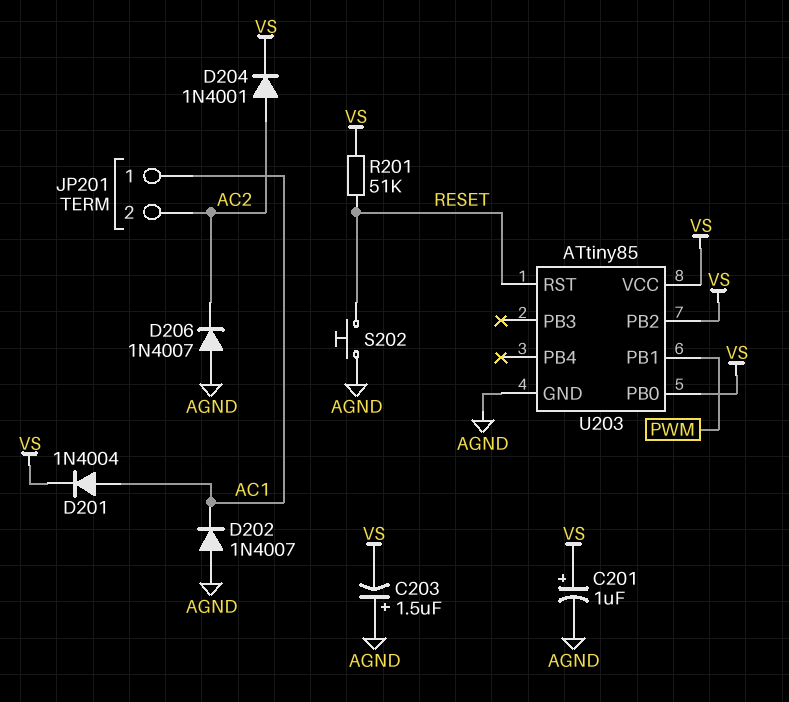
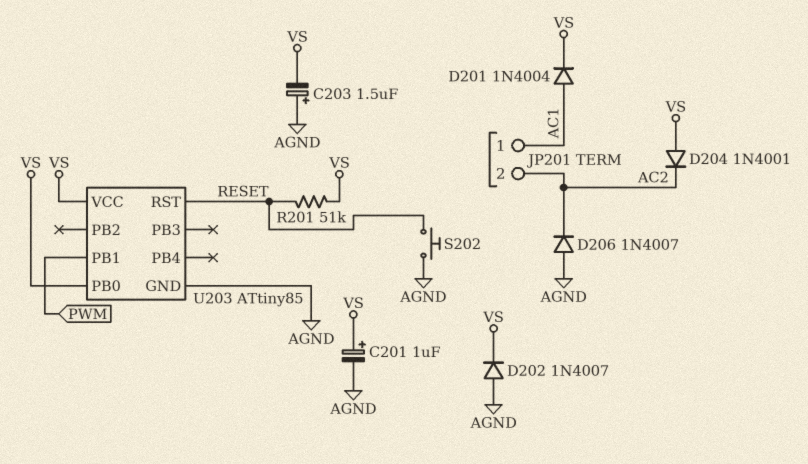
D202: diode 1N4007 (A AGND, K AC1) -> diode 1N4007 (A AGND, K VS)
D204: diode 1N4001 (A AC2, K VS) -> diode 1N4001 (A VS, K AC2)
U203 pin PB2: VS -> none

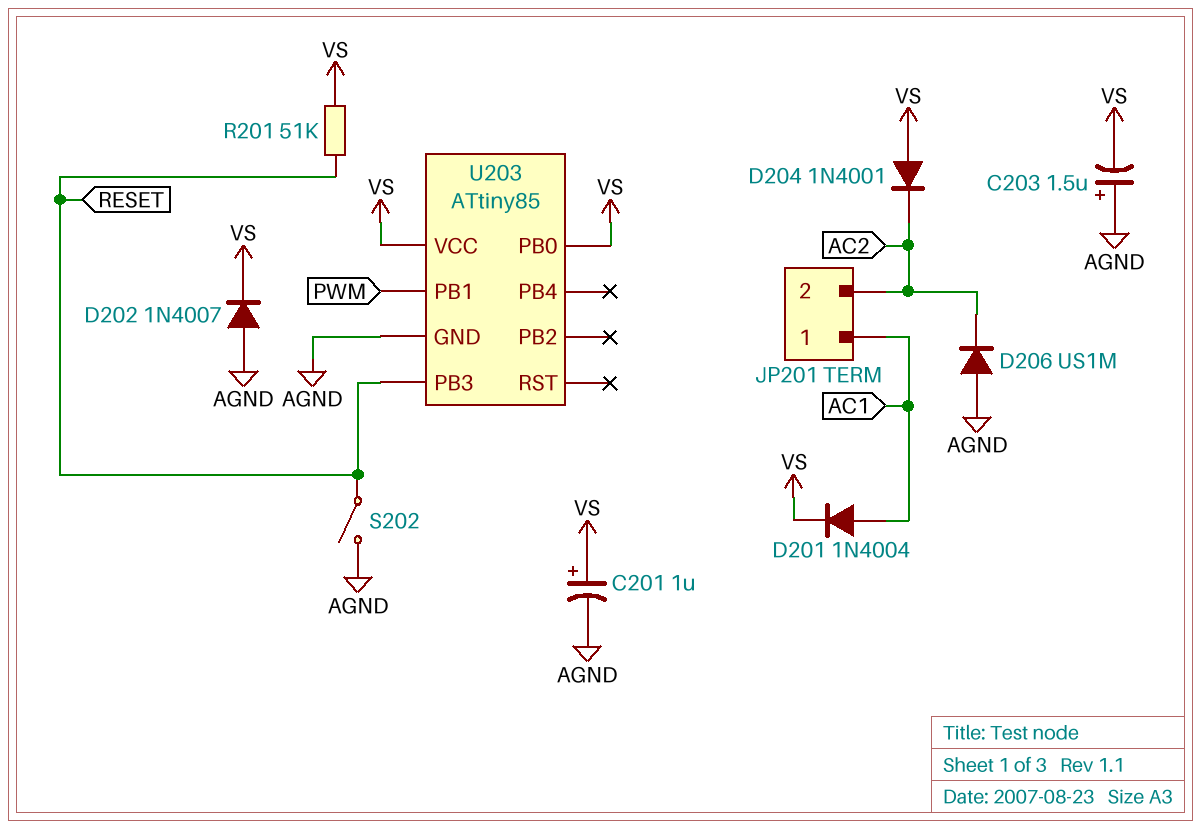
D206: diode 1N4007 (A AGND, K AC2) -> diode US1M (A AGND, K AC2)
S202: button (AGND, RESET) -> switch (AGND, RESET)
U203 pin PB3: none -> RESET
U203 pin RST: RESET -> none

